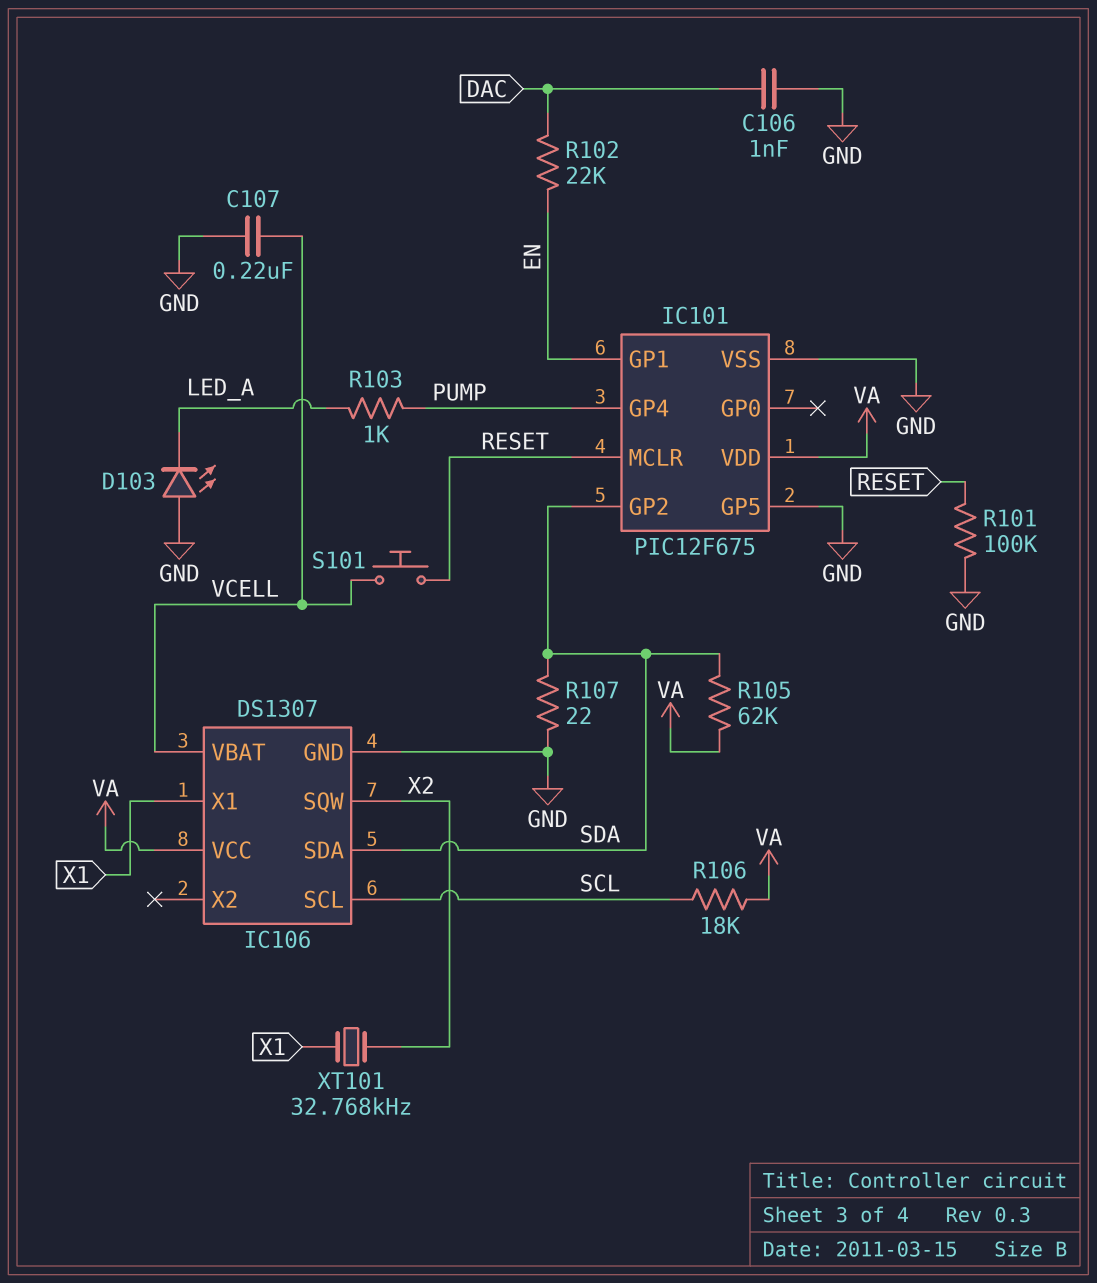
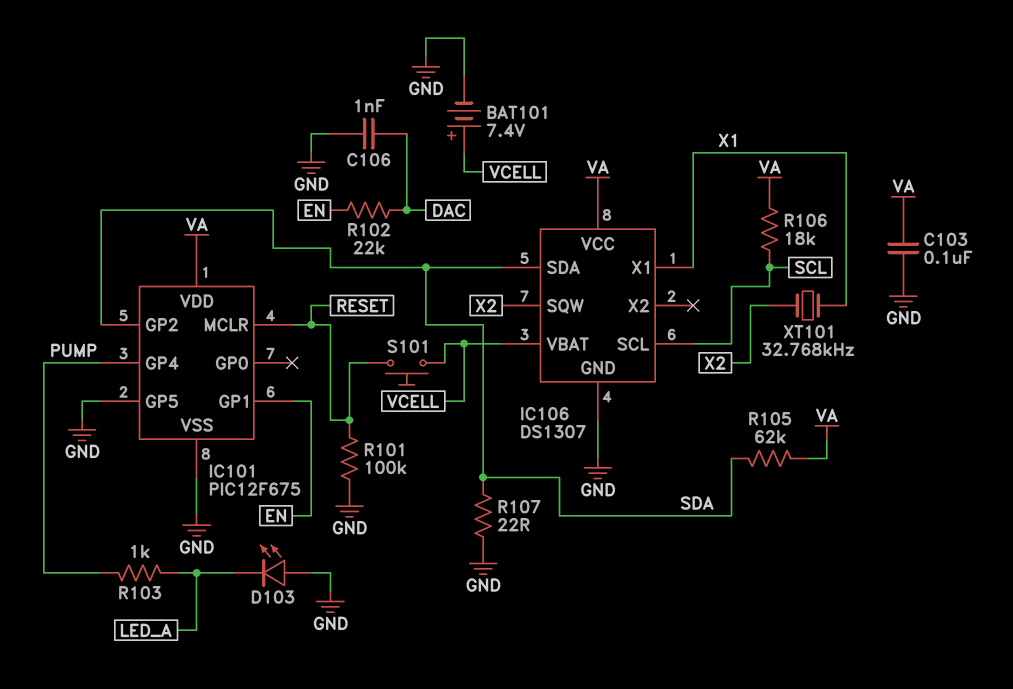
BAT101: none -> 7.4V (plus VCELL, minus GND)
C103: none -> 100nF (GND, VA)
C107: 220nF (GND, VCELL) -> none

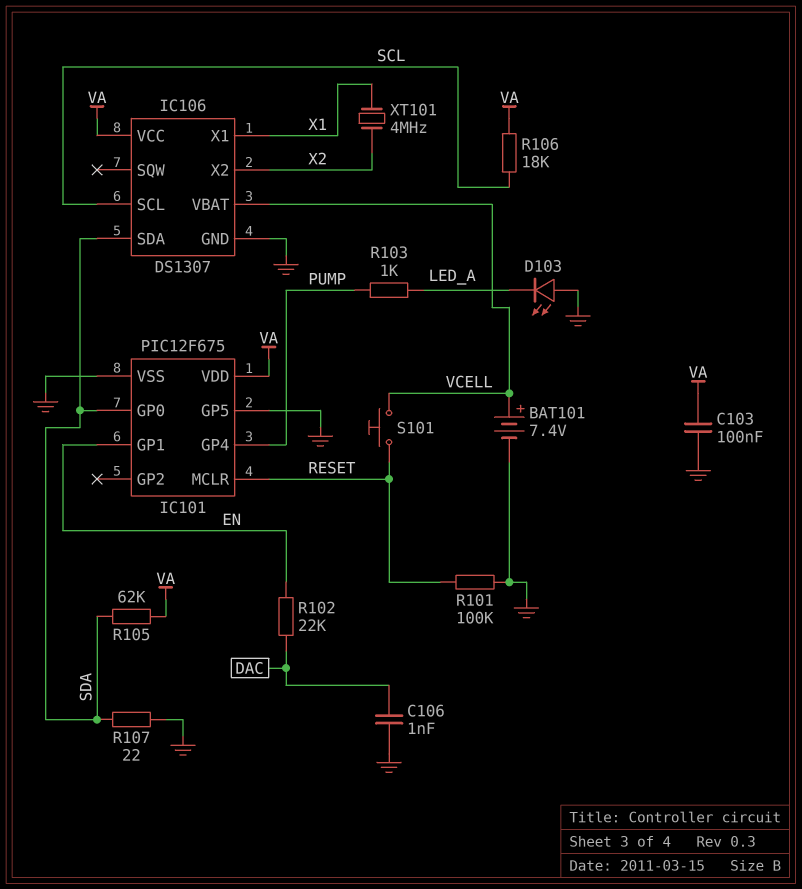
IC101 pin GP0: none -> SDA
IC101 pin GP2: SDA -> none
IC106 pin SQW: X2 -> none
IC106 pin X2: none -> X2
XT101: 32.768kHz (X1, X2) -> 4MHz (X1, X2)

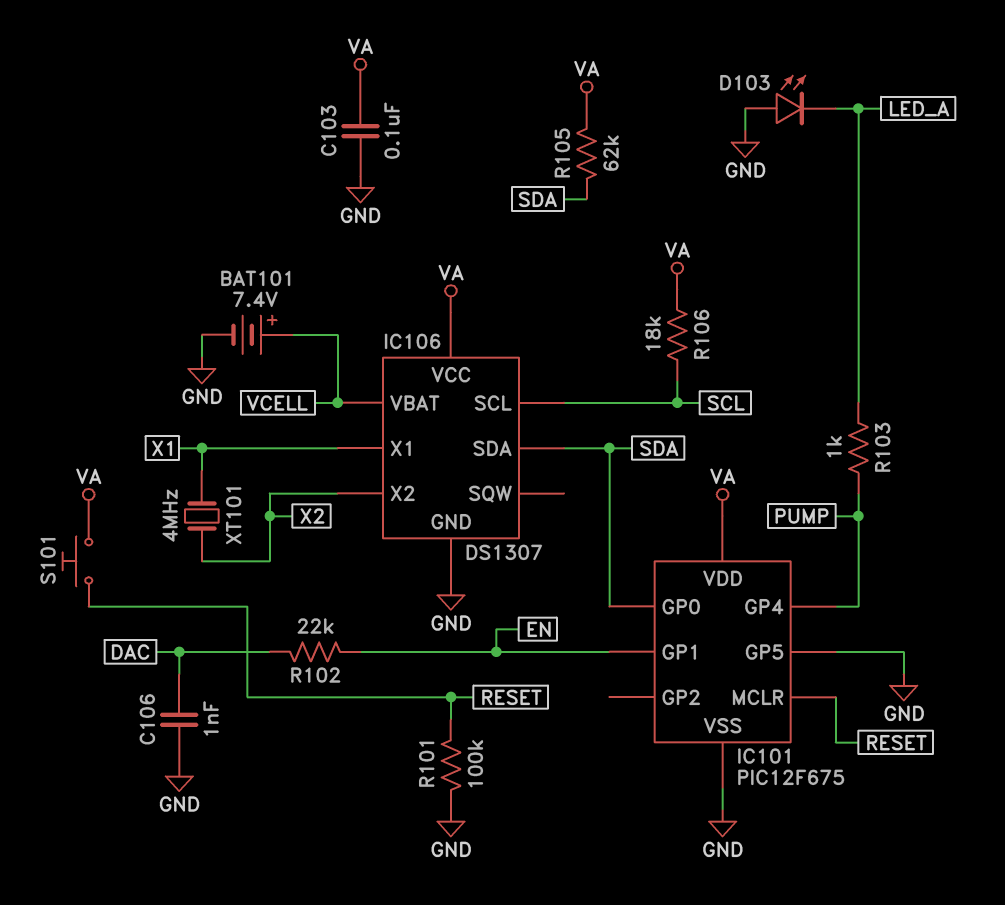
R107: 22 (GND, SDA) -> none
S101: button (RESET, VCELL) -> button (RESET, VA)

